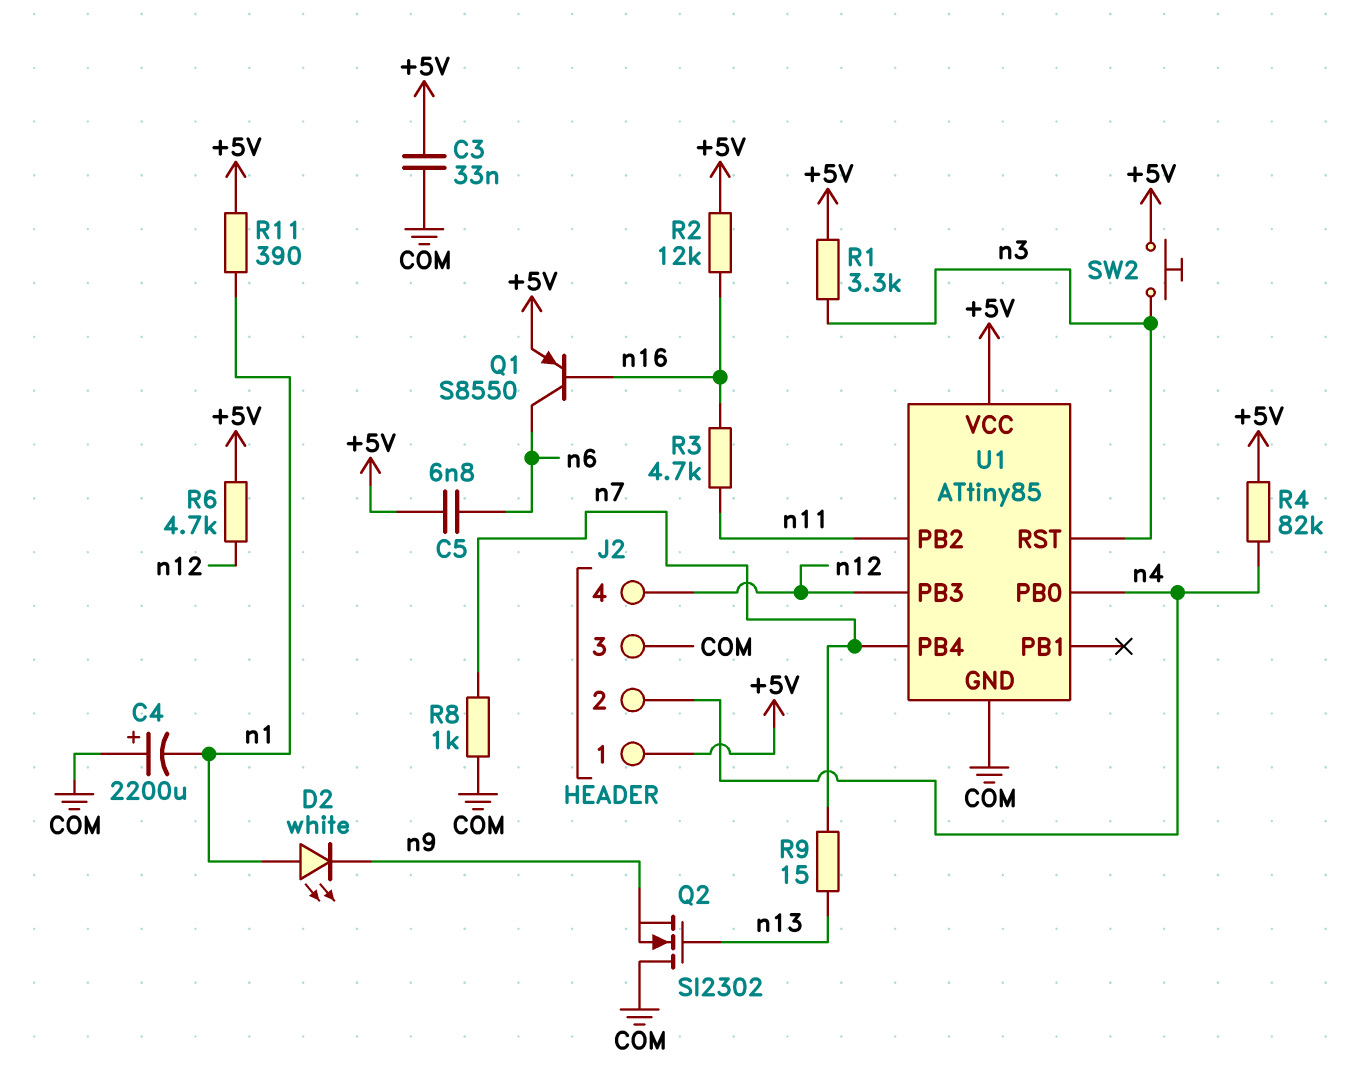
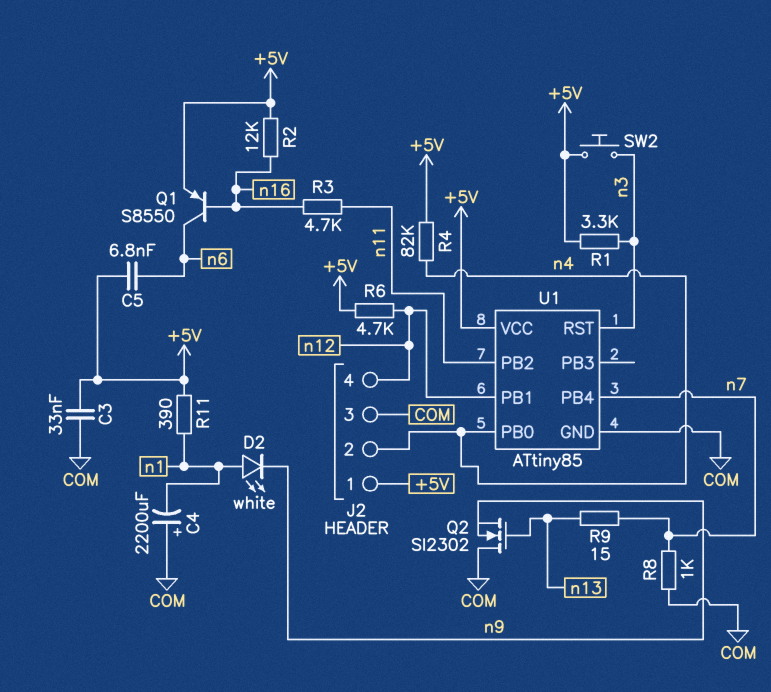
U1 pin PB1: none -> n12
U1 pin PB3: n12 -> none

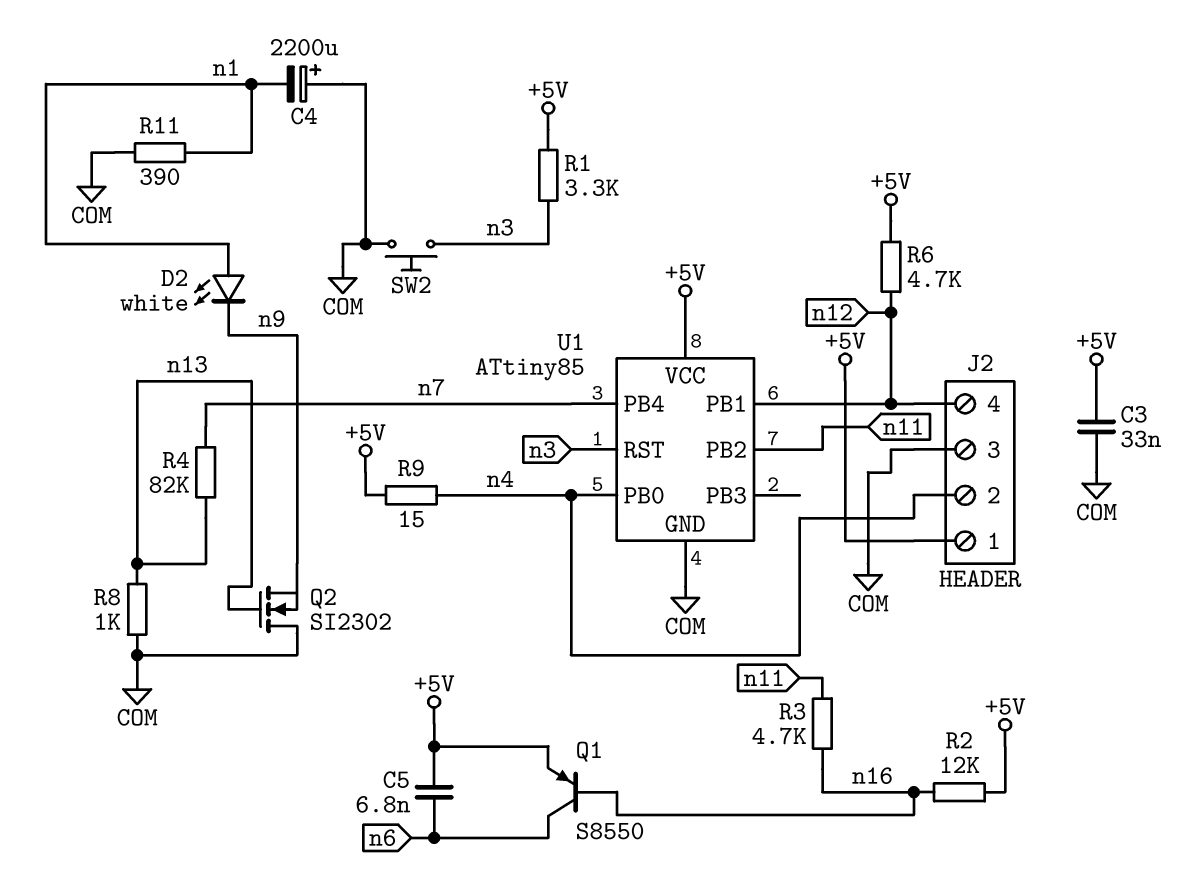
R4: 82k (+5V, n4) -> 82k (n7, n13)
R8: 1k (COM, n7) -> 1k (COM, n13)
R9: 15 (n7, n13) -> 15 (+5V, n4)
R11: 390 (+5V, n1) -> 390 (COM, n1)
SW2: button (+5V, n3) -> button (COM, n3)

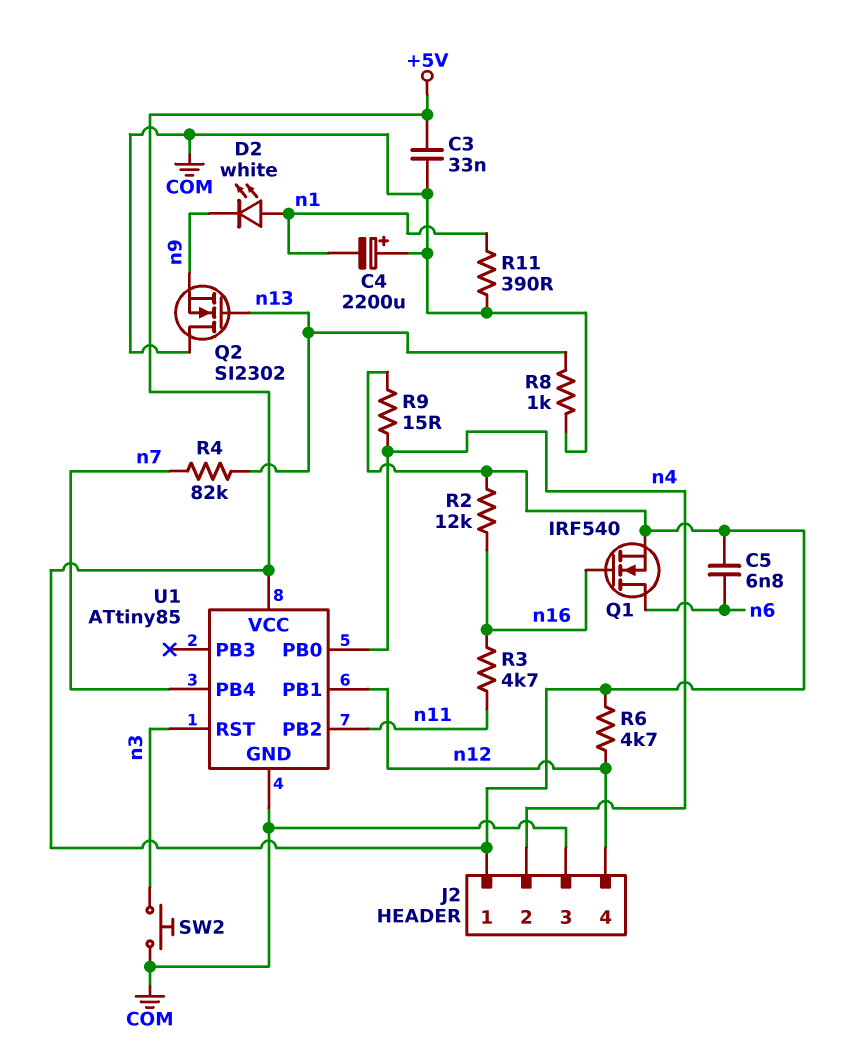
Q1: PNP S8550 (B n16, C n6, E +5V) -> NMOS IRF540 (G n16, D n6, S +5V)
R1: 3.3k (+5V, n3) -> none

